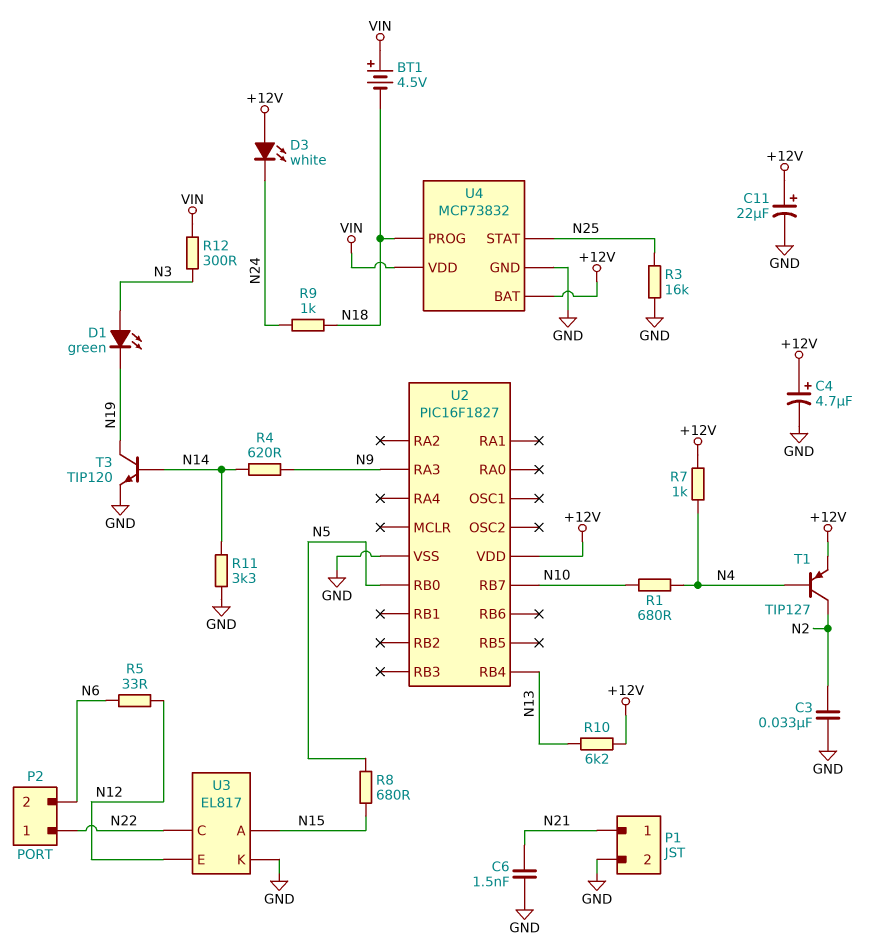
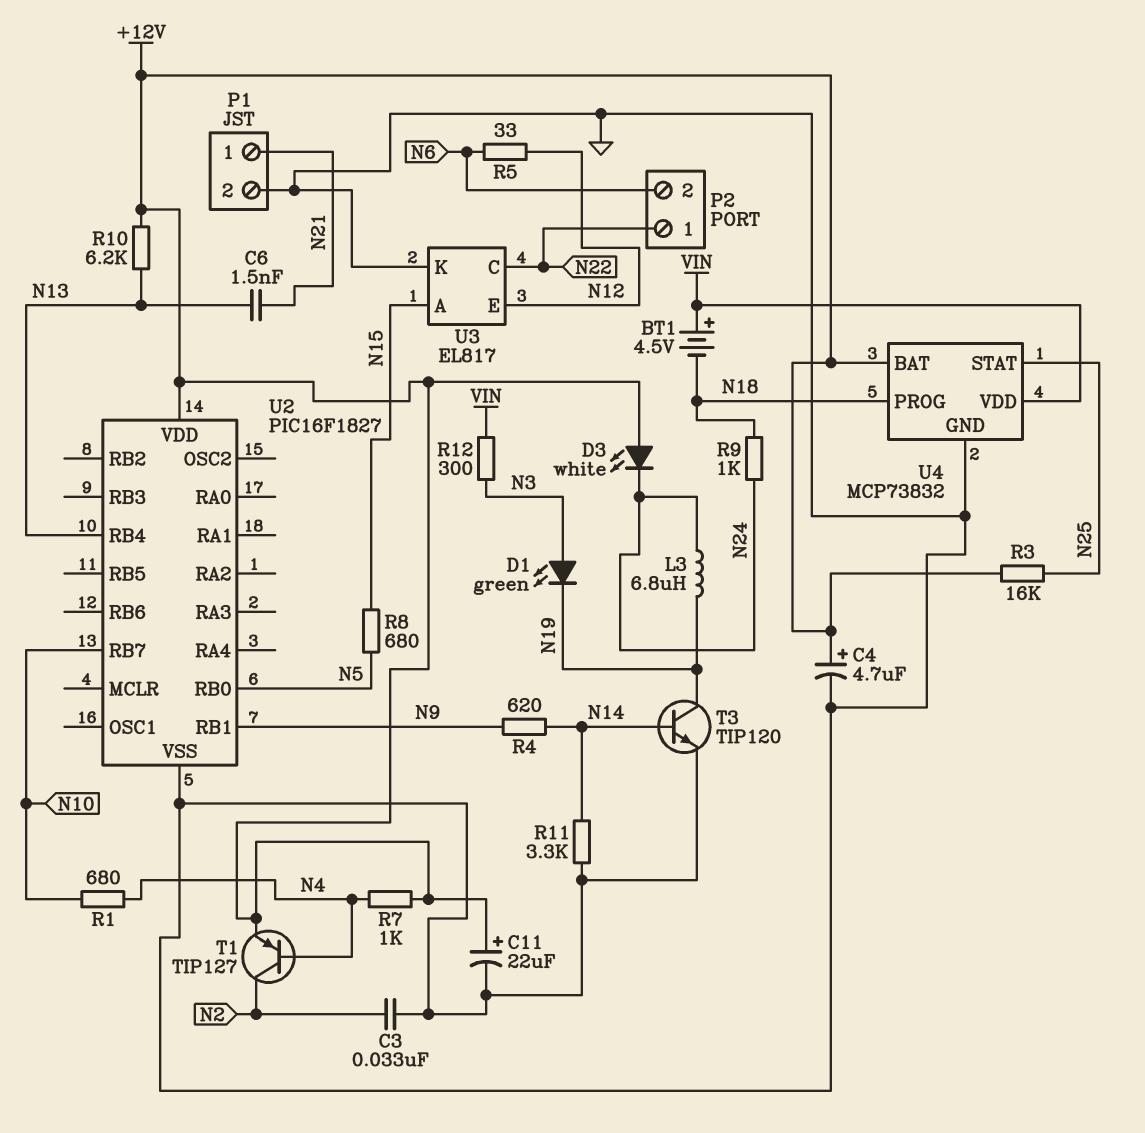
C6: 1.5nF (GND, N21) -> 1.5nF (N13, N21)
L3: none -> 6.8uH (N19, N24)
R3: 16k (GND, N25) -> 16k (+12V, N25)
U2 pin RA3: N9 -> none
U2 pin RB1: none -> N9

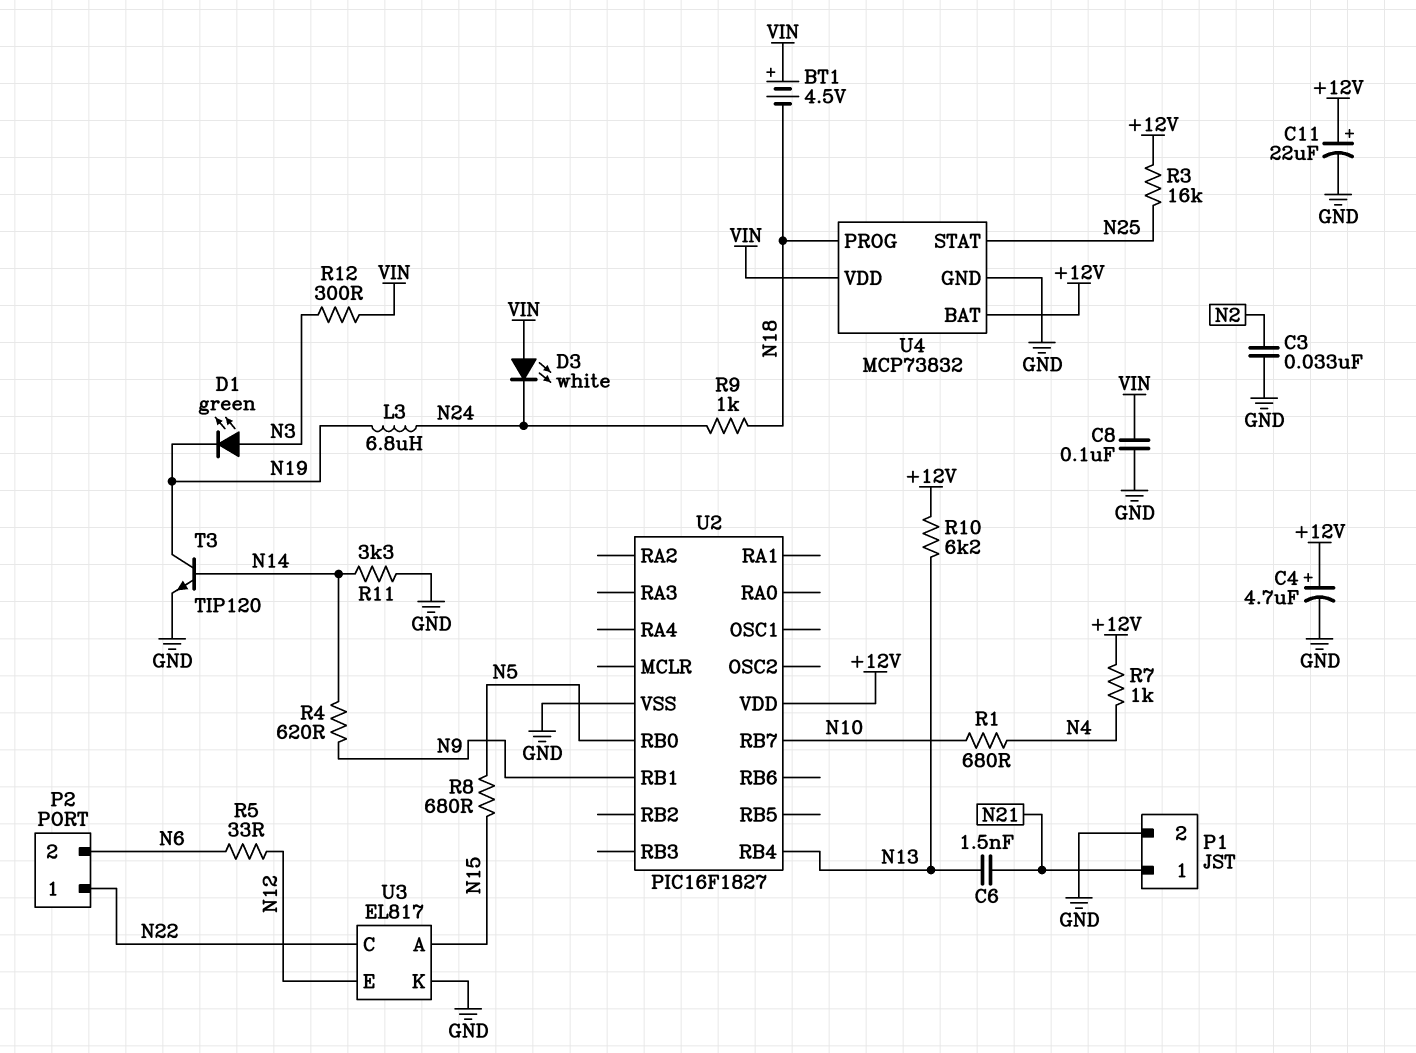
C8: none -> 100nF (GND, VIN)
D3: LED white (A +12V, K N24) -> LED white (A VIN, K N24)
T1: PNP TIP127 (B N4, C N2, E +12V) -> none

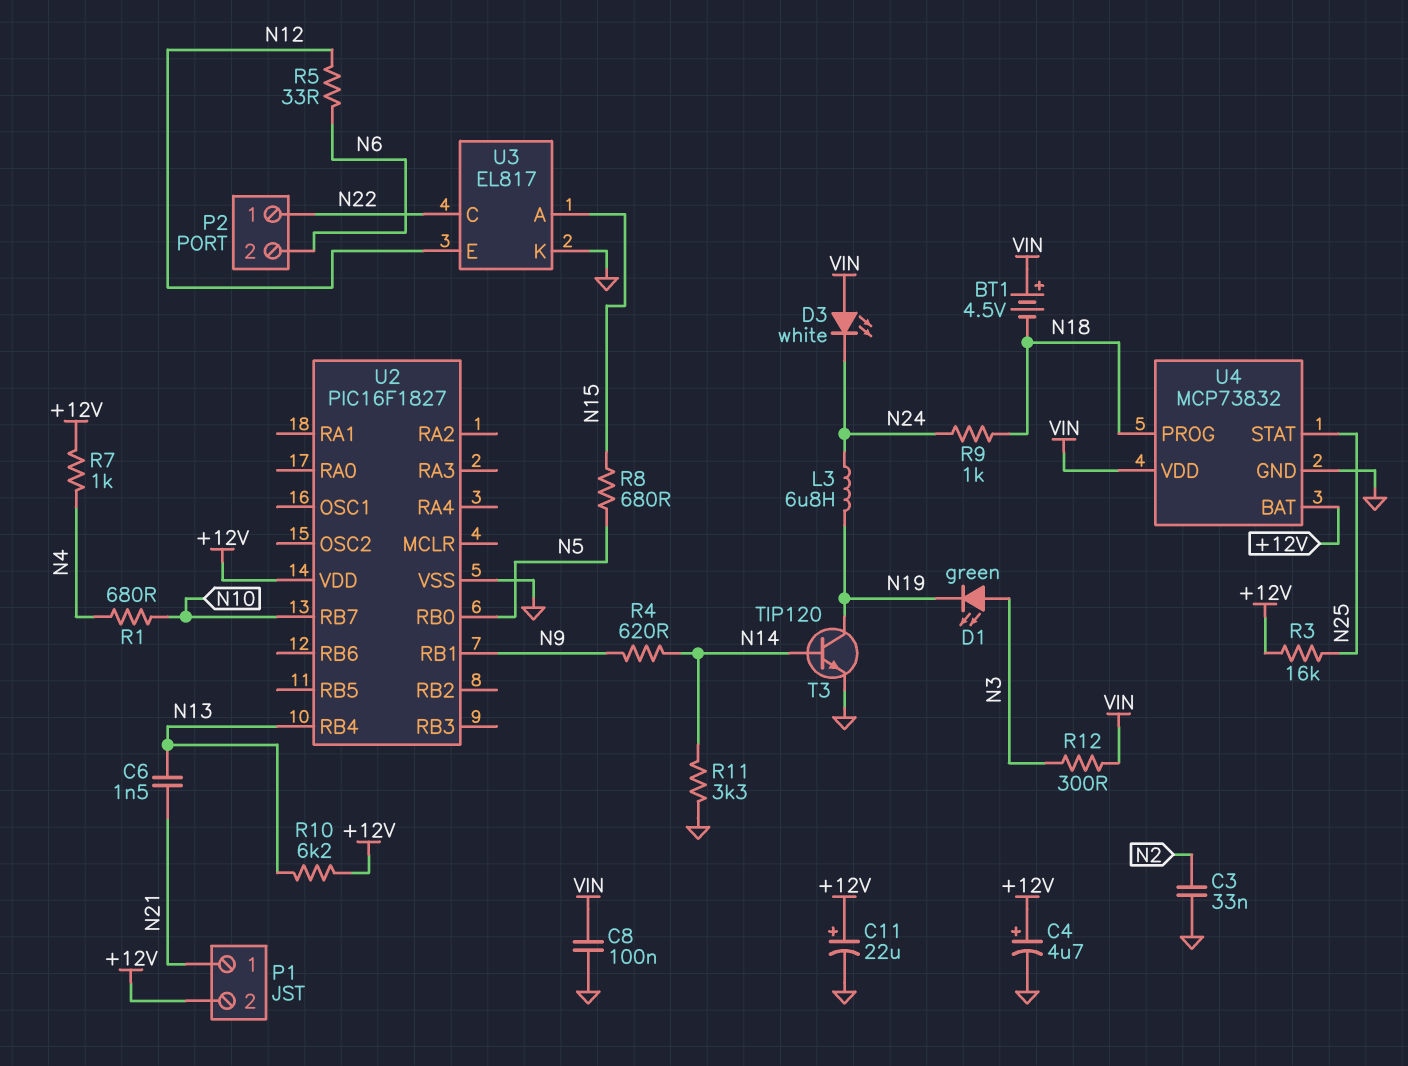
P1 pin 2: GND -> +12V

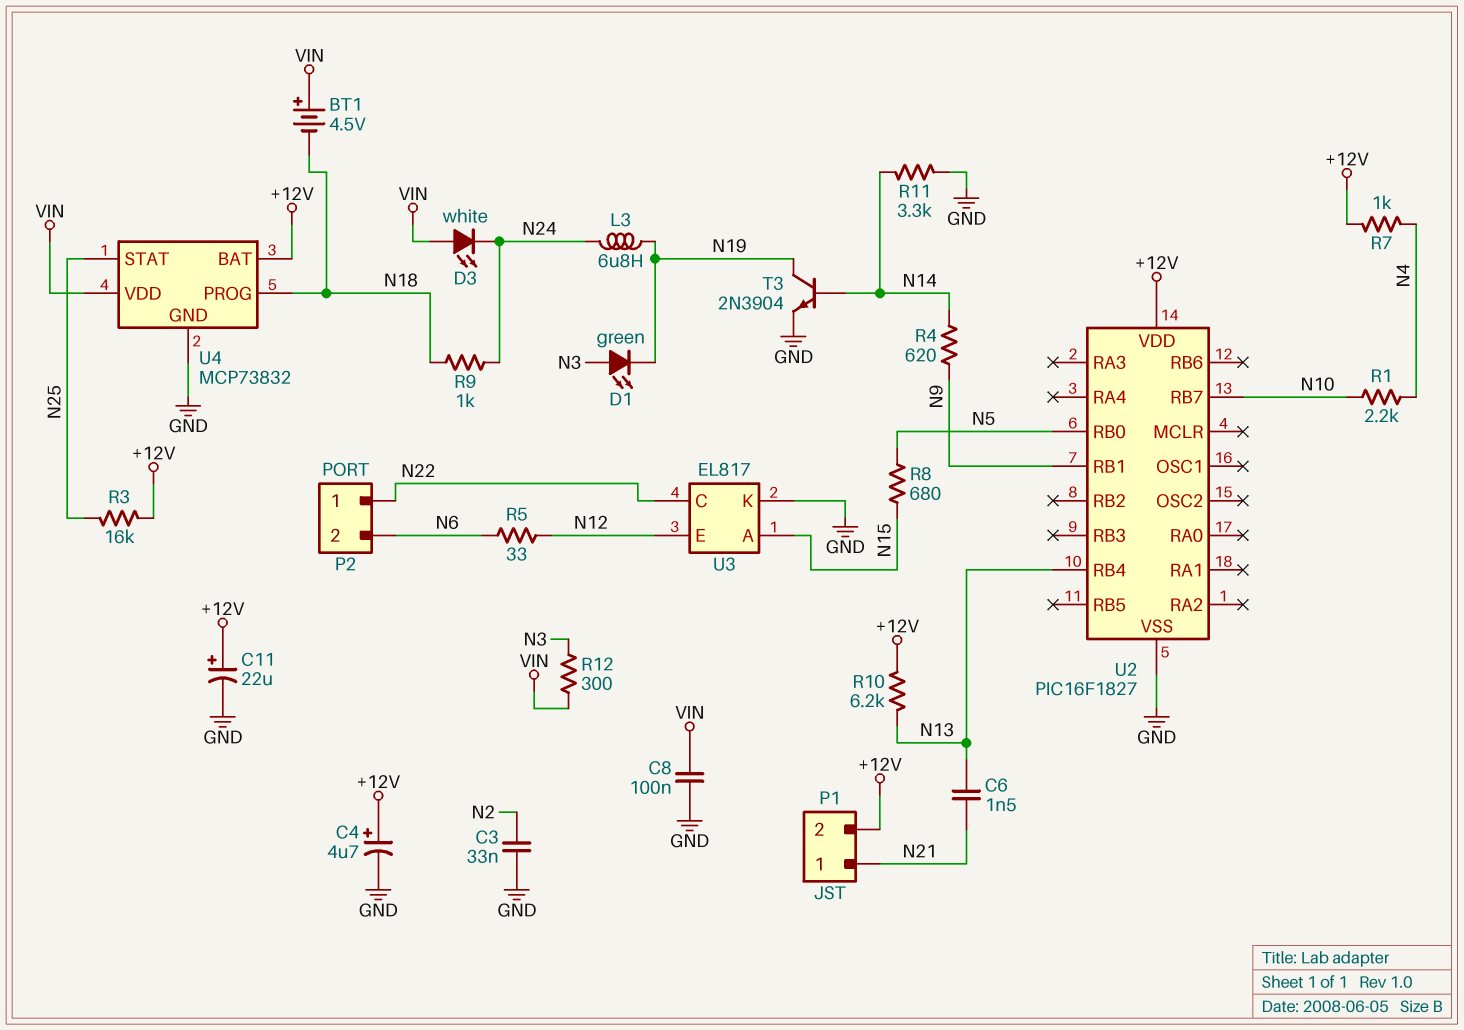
R1: 680 (N4, N10) -> 2.2k (N4, N10)
T3: NPN TIP120 (B N14, C N19, E GND) -> NPN 2N3904 (B N14, C N19, E GND)

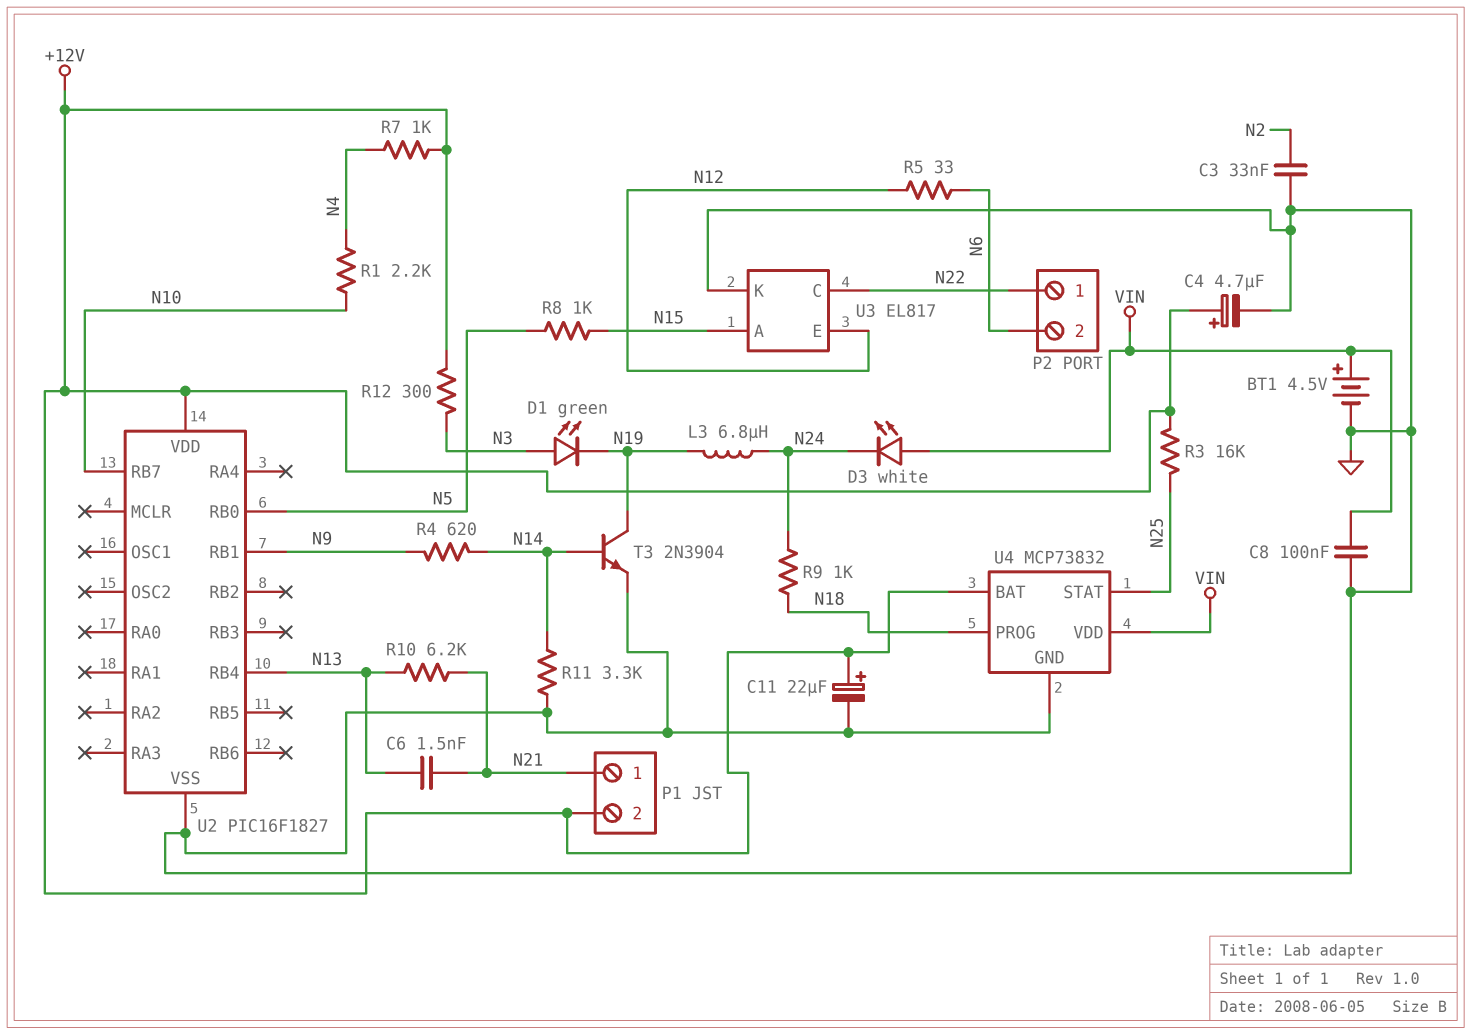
BT1: 4.5V (plus VIN, minus N18) -> 4.5V (plus VIN, minus GND)
R8: 680 (N5, N15) -> 1k (N5, N15)
R10: 6.2k (+12V, N13) -> 6.2k (N13, N21)
R12: 300 (N3, VIN) -> 300 (+12V, N3)

